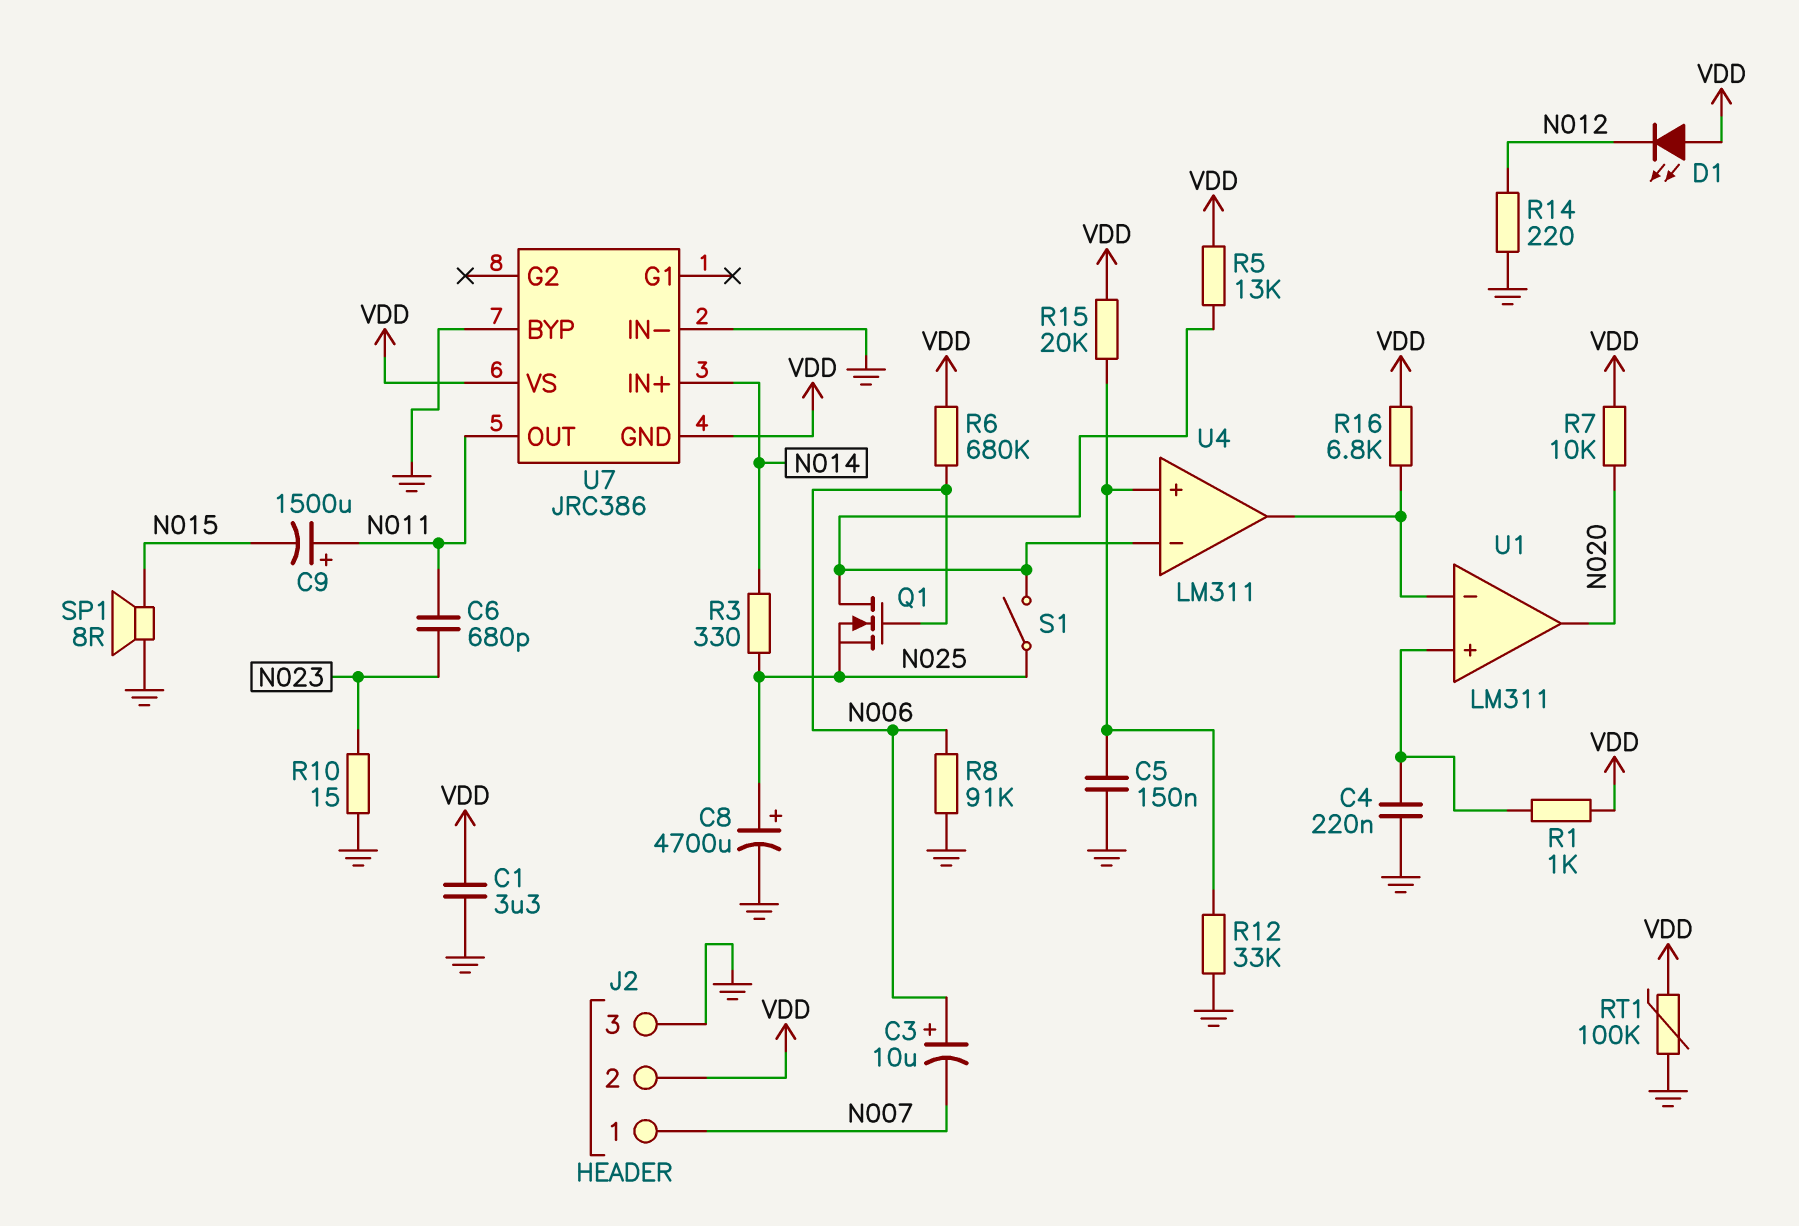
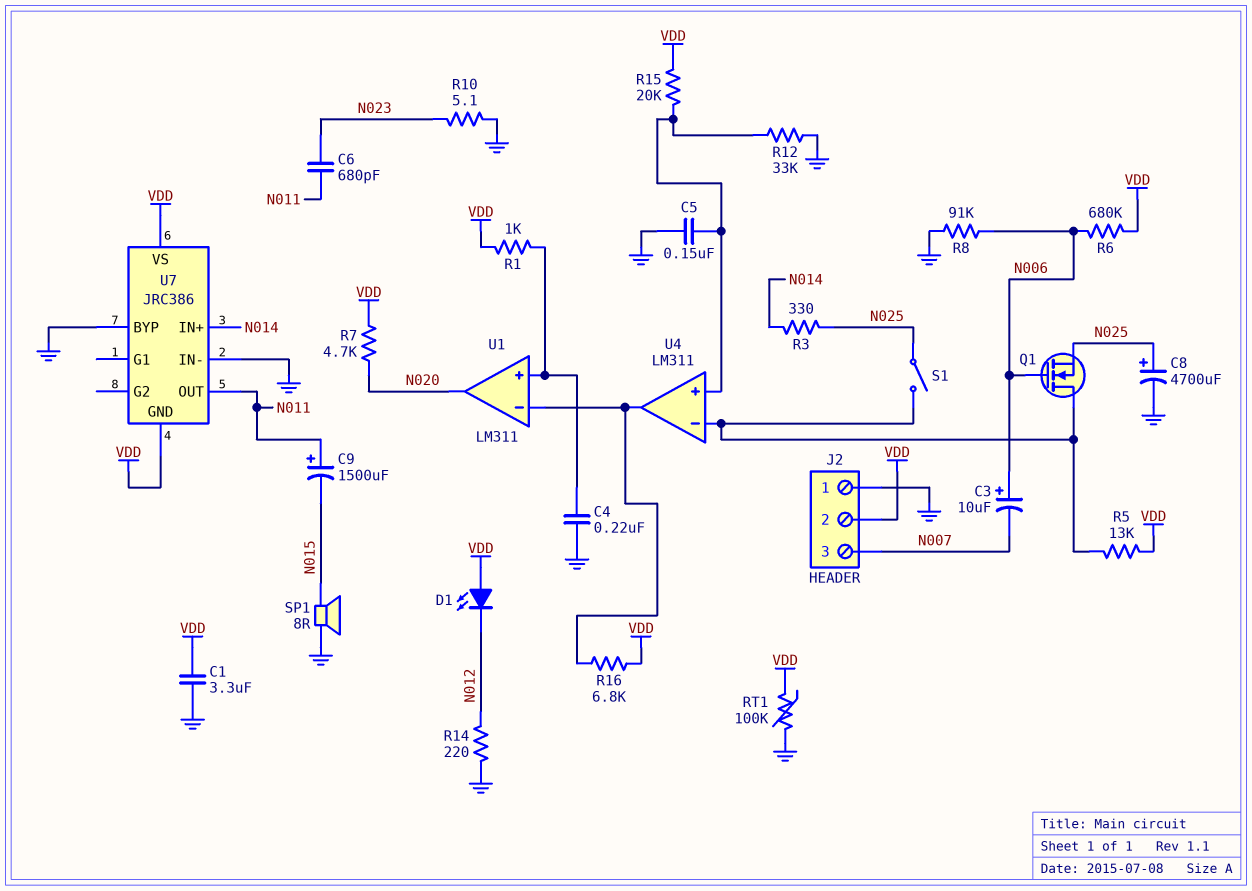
J2 pin 1: N007 -> GND
J2 pin 3: GND -> N007
R7: 10k (N020, VDD) -> 4.7k (N020, VDD)
R10: 15 (GND, N023) -> 5.1 (GND, N023)

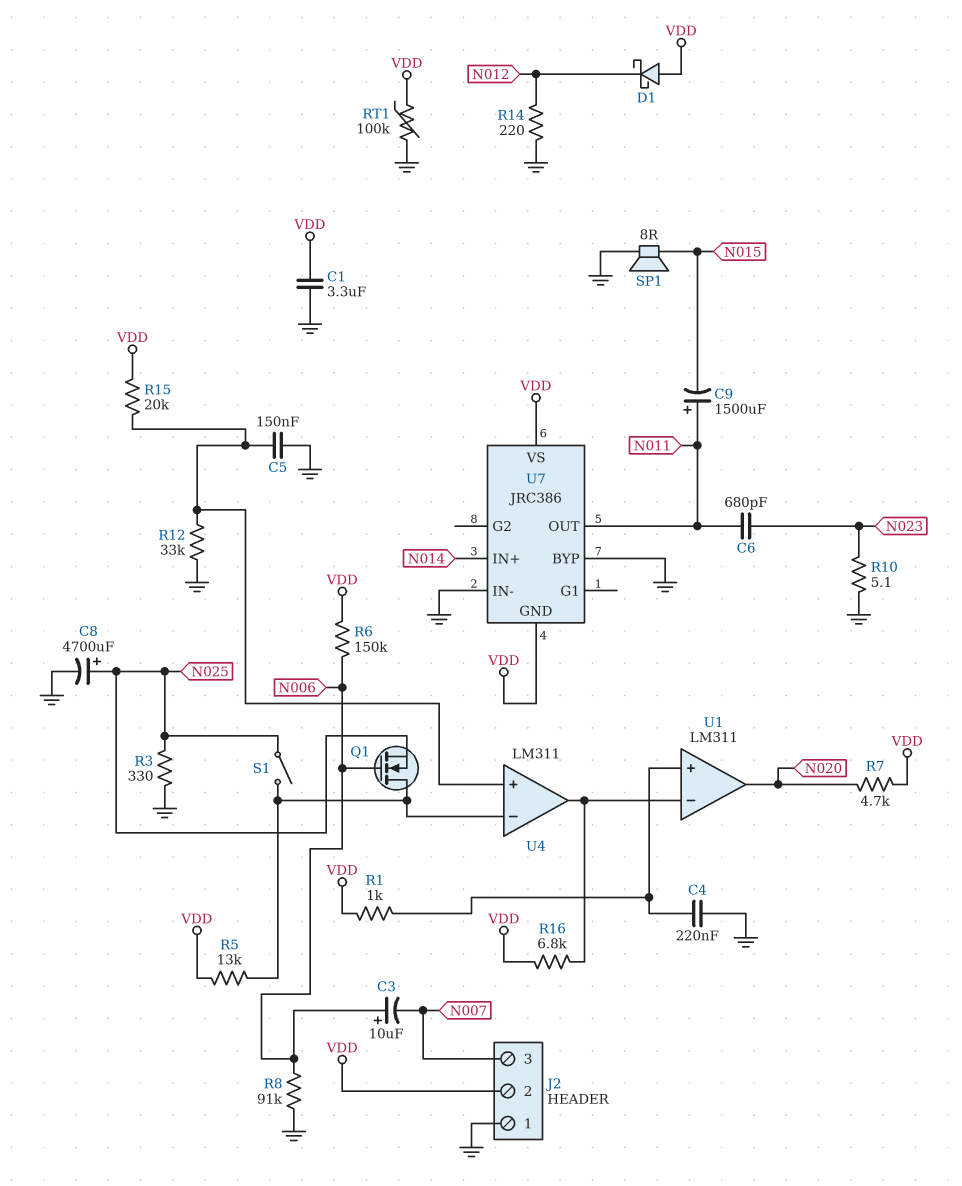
D1: LED (A VDD, K N012) -> schottky (A VDD, K N012)
R3: 330 (N014, N025) -> 330 (GND, N025)
R6: 680k (N006, VDD) -> 150k (N006, VDD)

